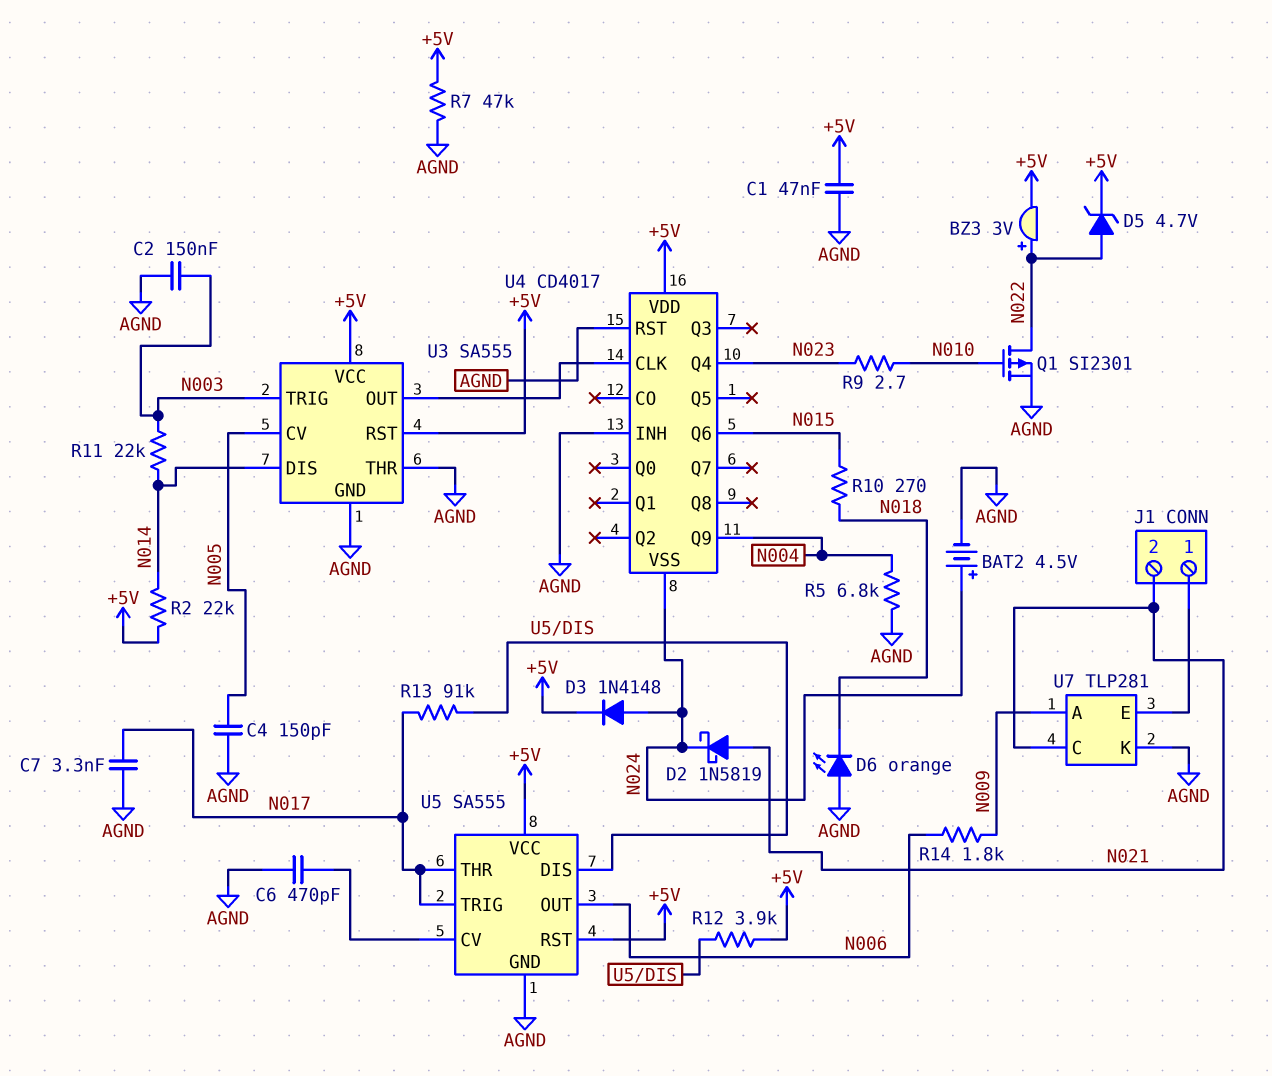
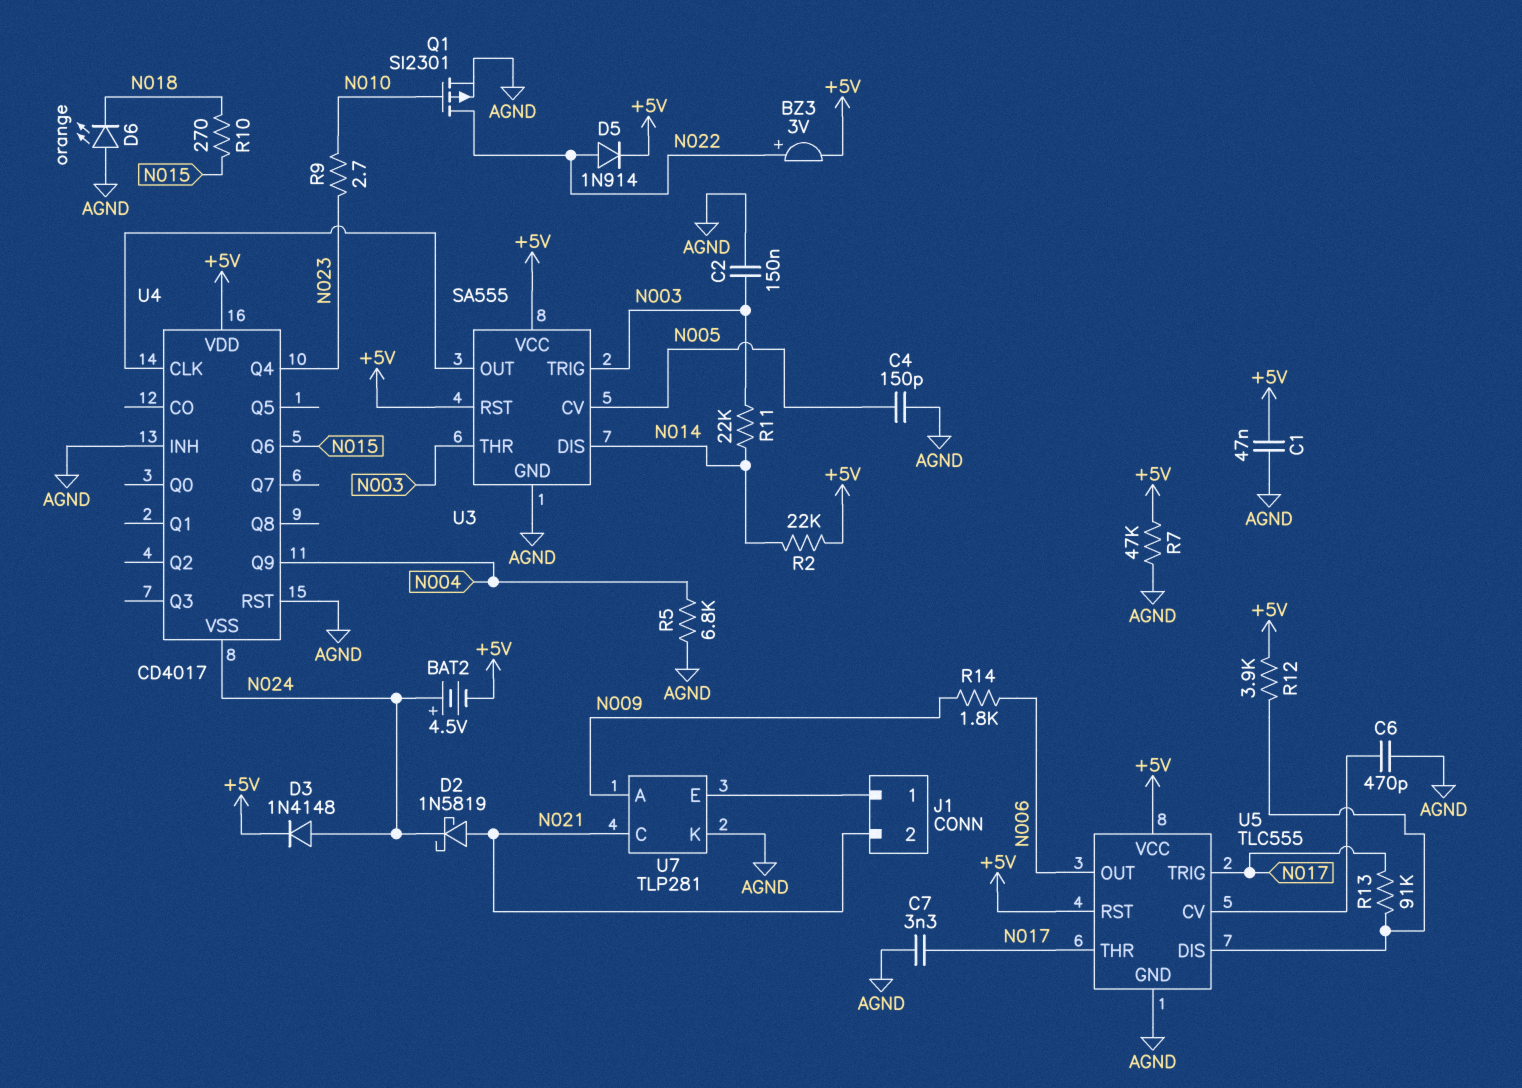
BAT2: 4.5V (plus N024, minus AGND) -> 4.5V (plus N024, minus +5V)
D5: zener 4.7V (A N022, K +5V) -> diode 1N914 (A N022, K +5V)
U3 pin THR: AGND -> N003
U5: SA555 -> TLC555

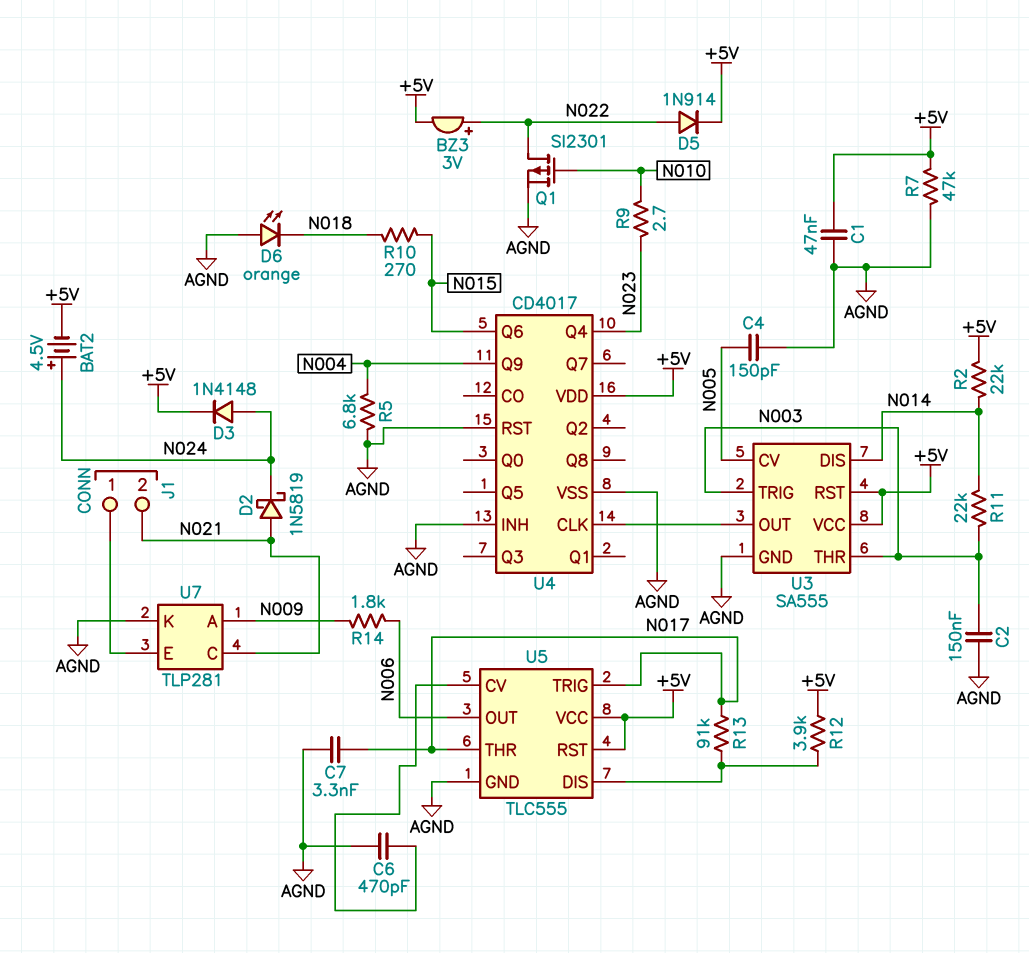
U4 pin VSS: N024 -> AGND

